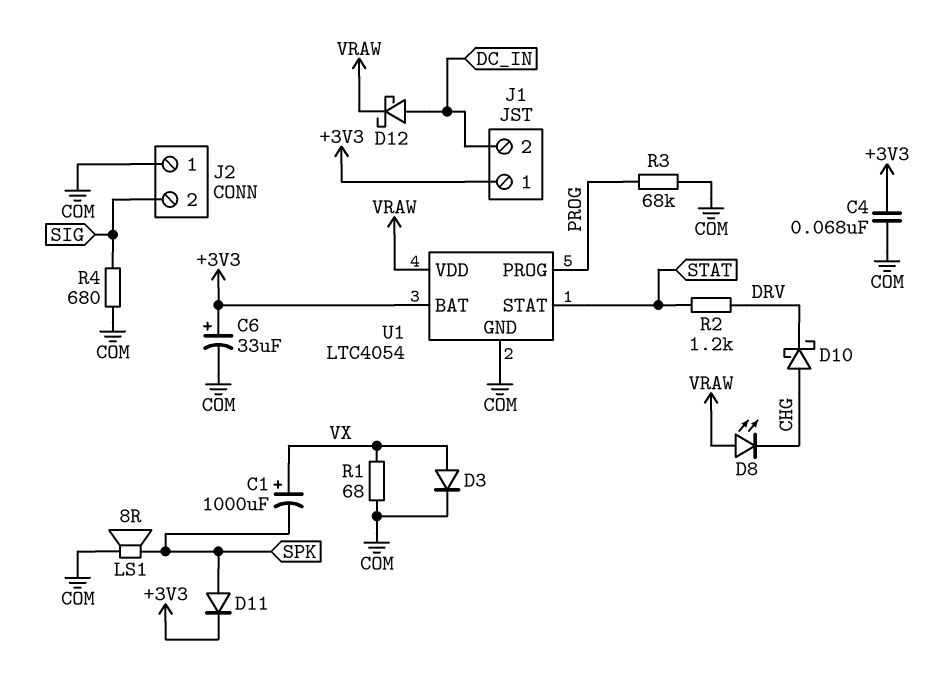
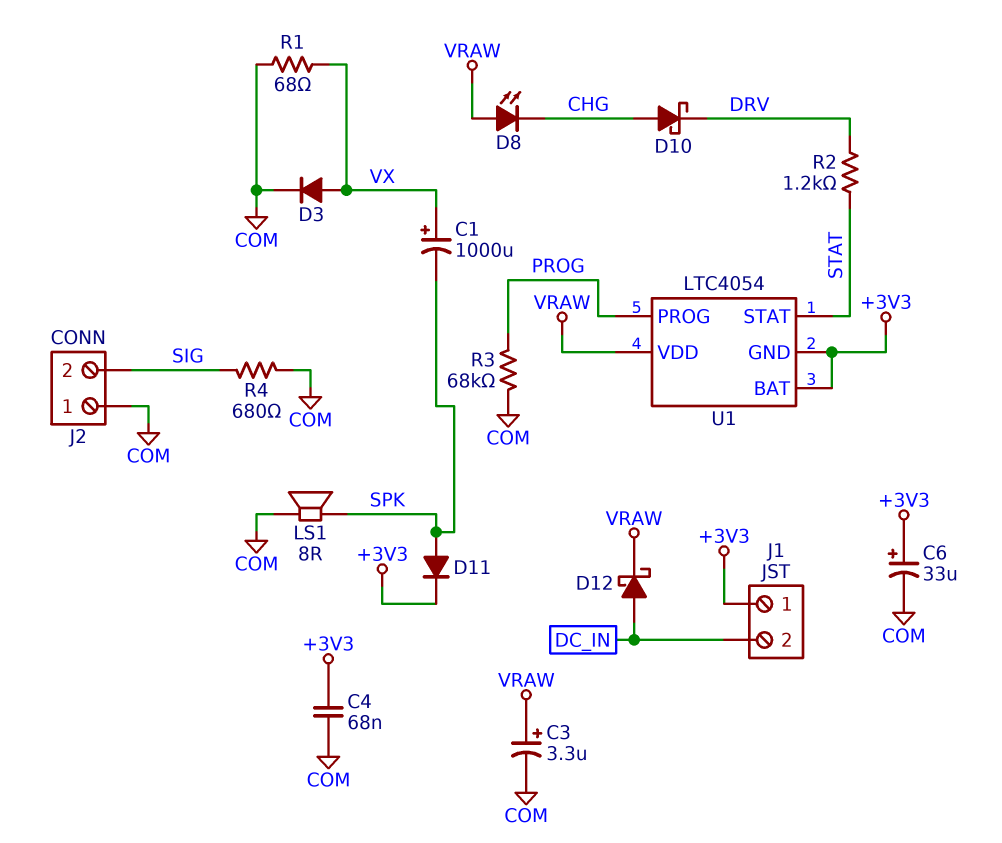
C3: none -> 3.3uF (plus VRAW, minus COM)
U1 pin GND: COM -> +3V3

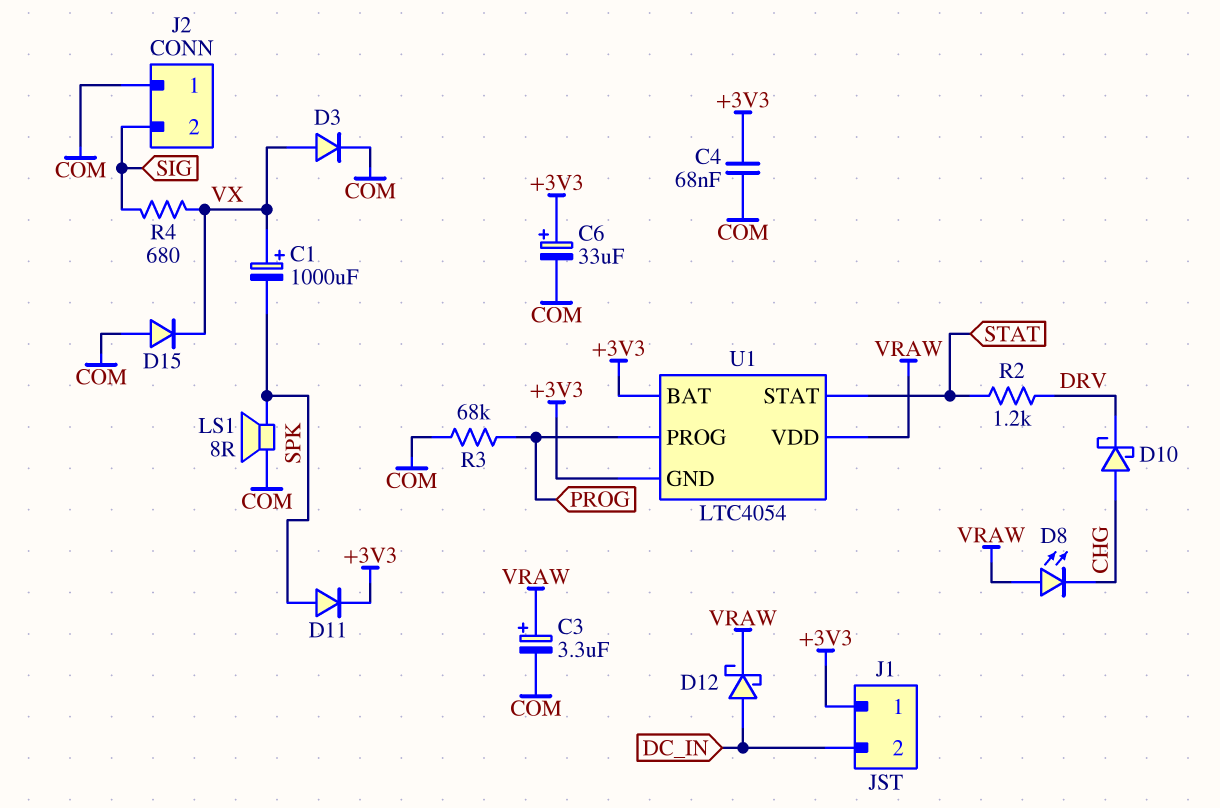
D15: none -> diode (A COM, K VX)
R1: 68 (COM, VX) -> none
R4: 680 (COM, SIG) -> 680 (SIG, VX)

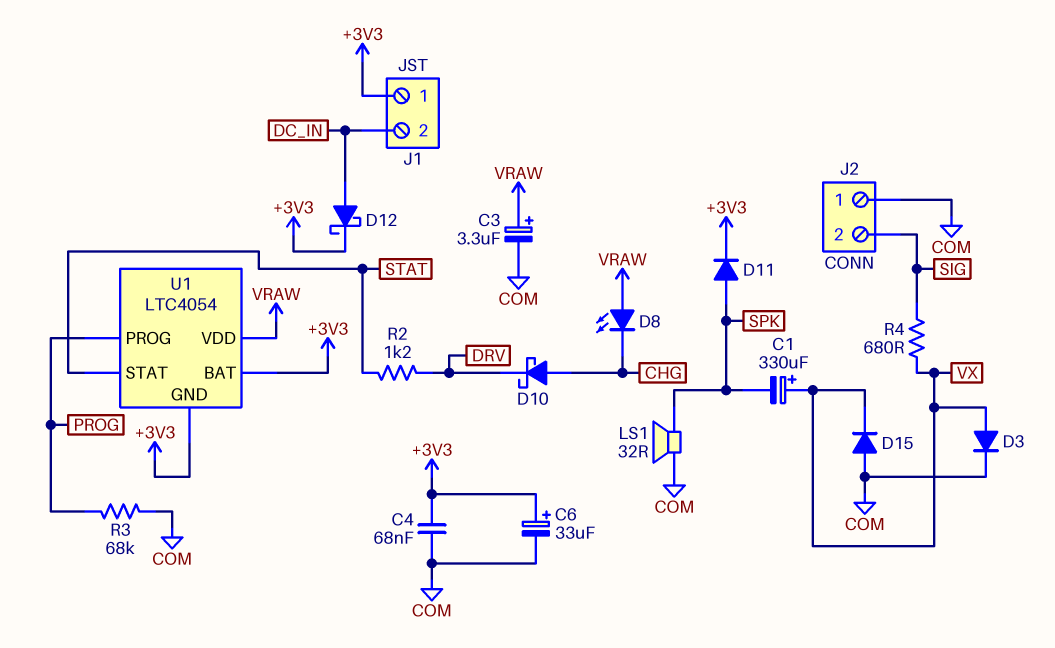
C1: 1000uF (plus VX, minus SPK) -> 330uF (plus VX, minus SPK)
D12: schottky (A DC_IN, K VRAW) -> schottky (A DC_IN, K +3V3)
LS1: speaker 8R (COM, SPK) -> speaker 32R (COM, SPK)

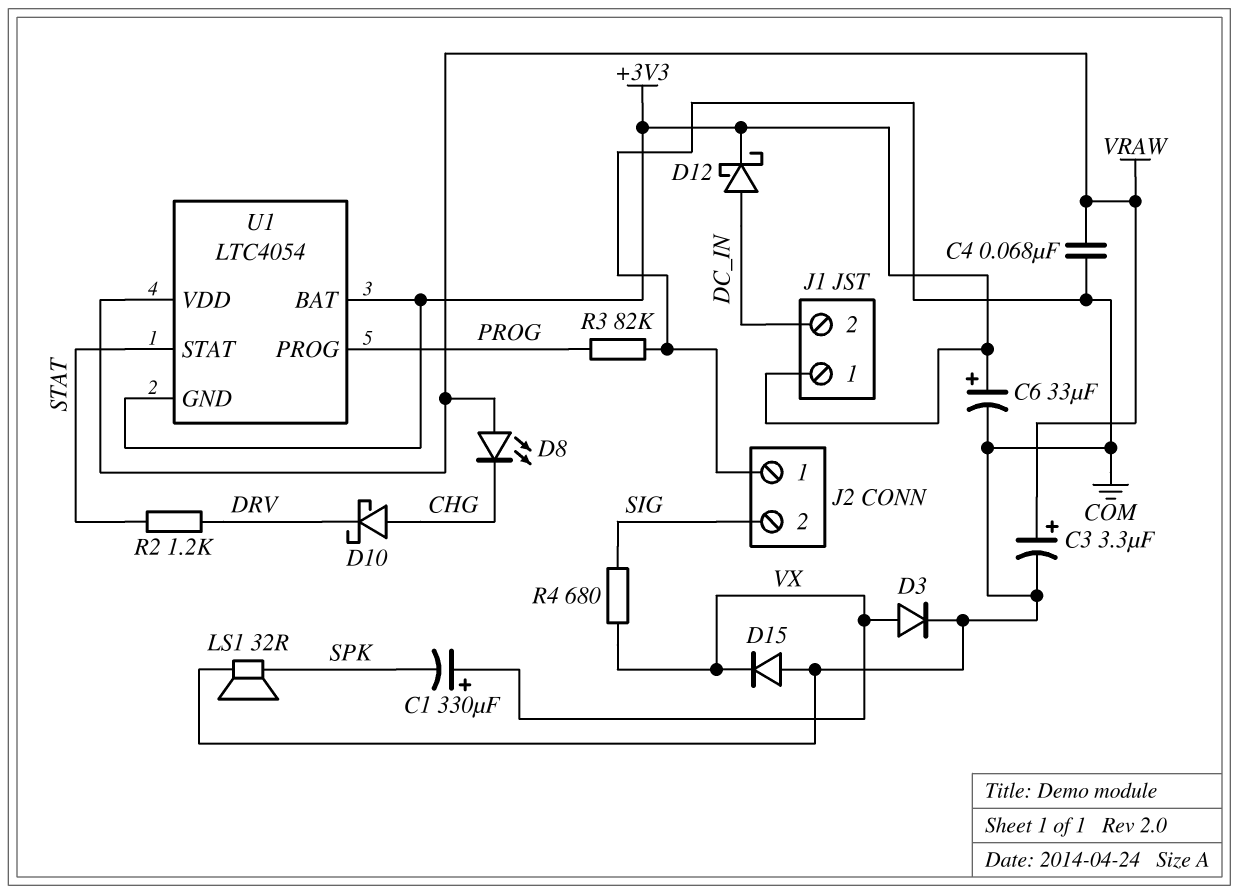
C4: 68nF (+3V3, COM) -> 68nF (COM, VRAW)
D11: diode (A SPK, K +3V3) -> none
R3: 68k (COM, PROG) -> 82k (COM, PROG)

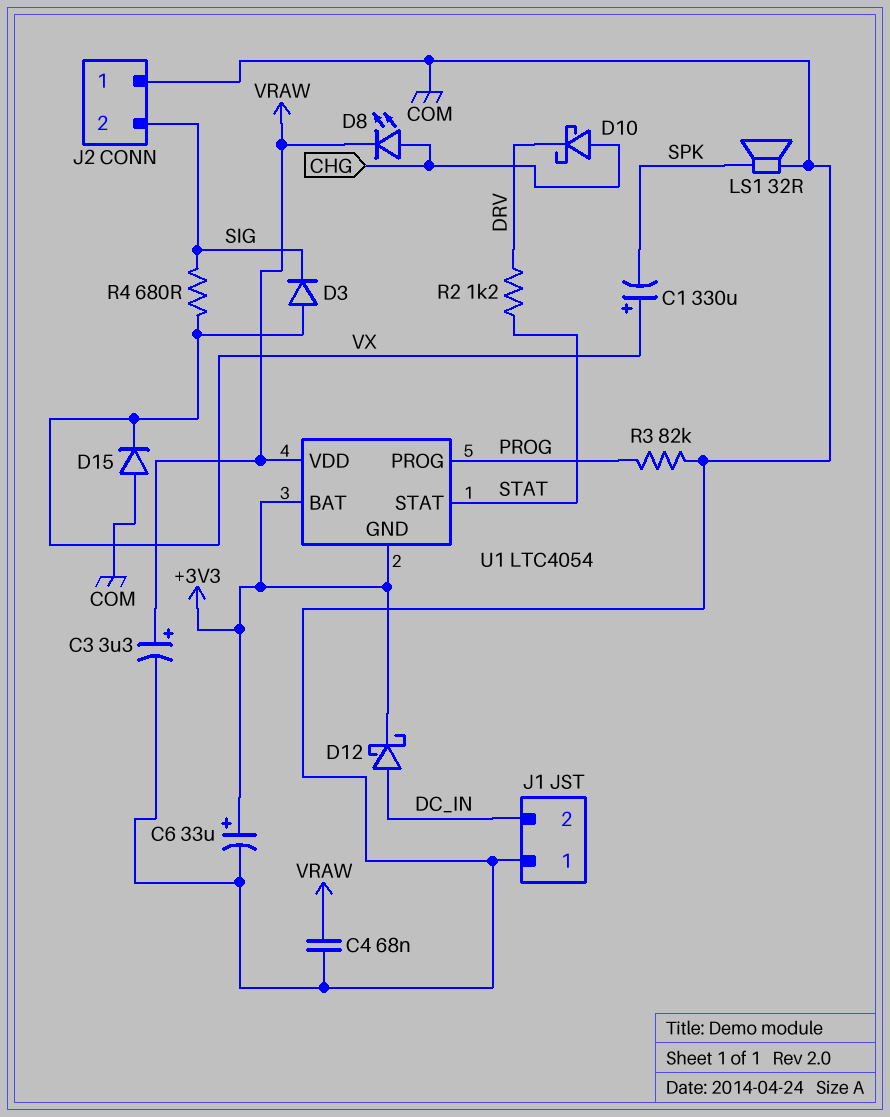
D3: diode (A VX, K COM) -> diode (A VX, K SIG)
D8: LED (A VRAW, K CHG) -> LED (A CHG, K VRAW)
J1 pin 1: +3V3 -> COM

